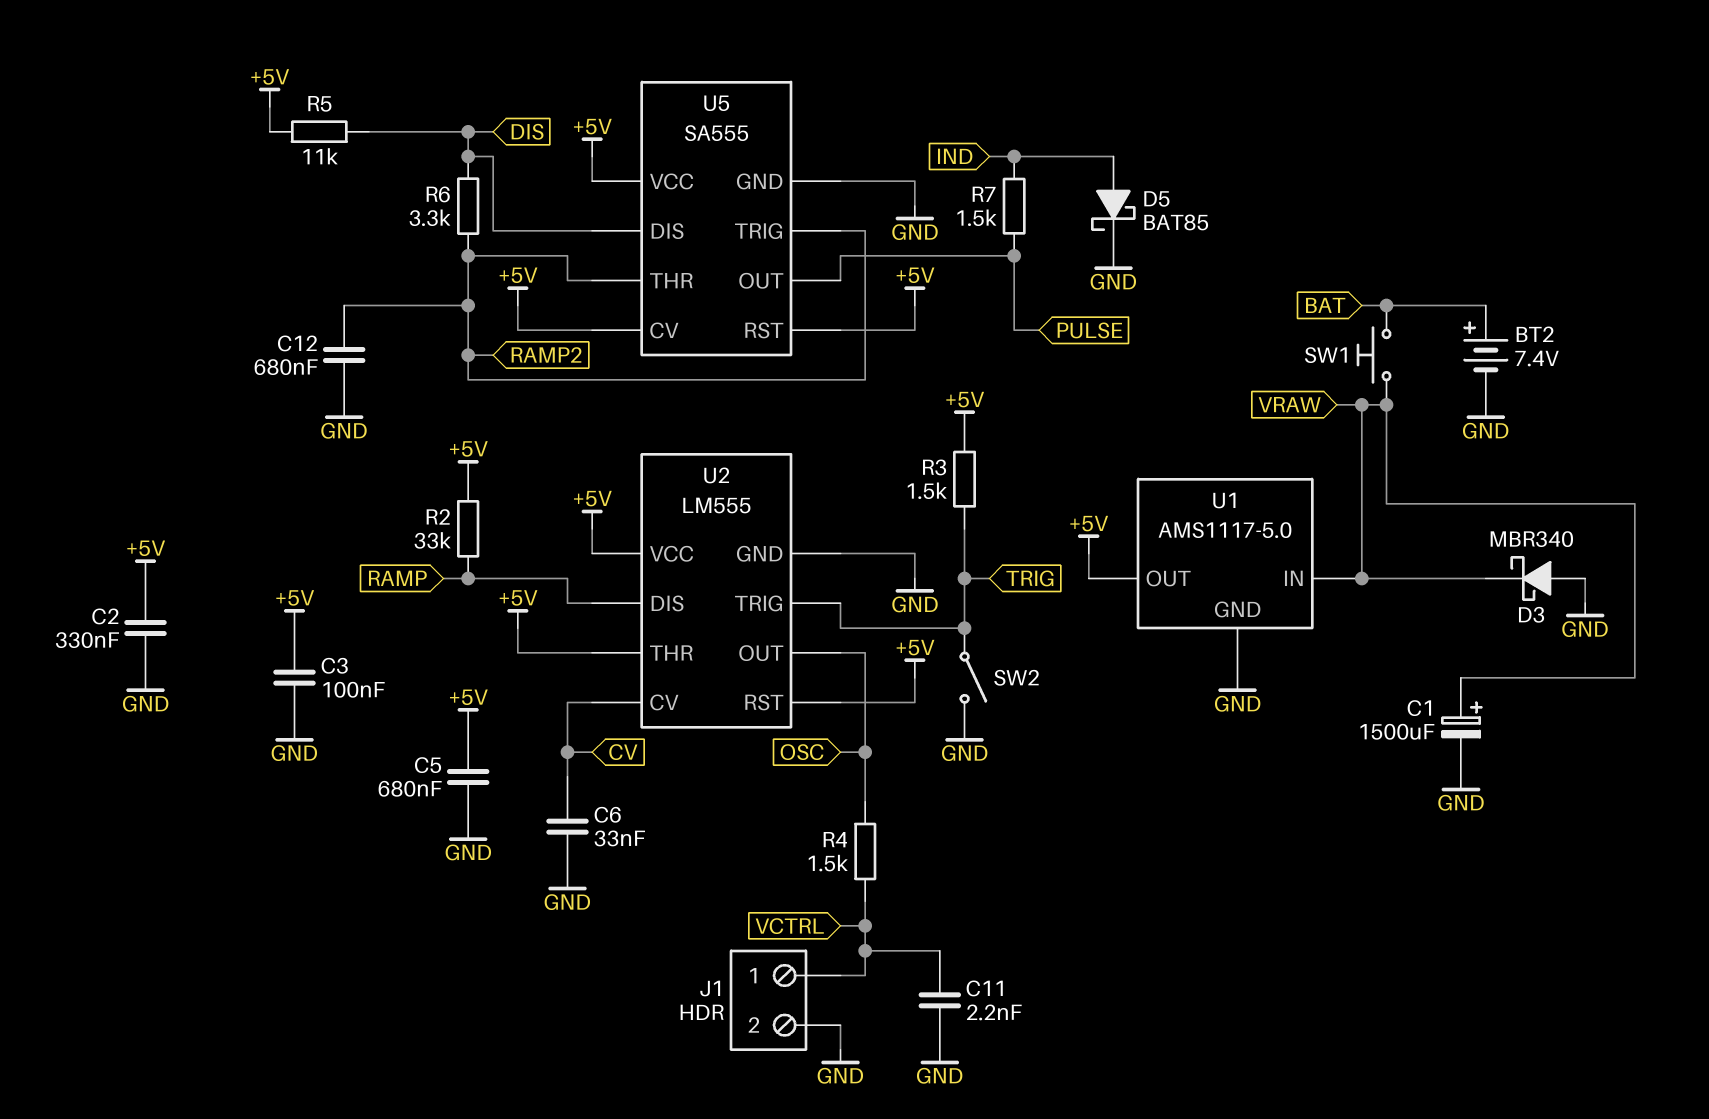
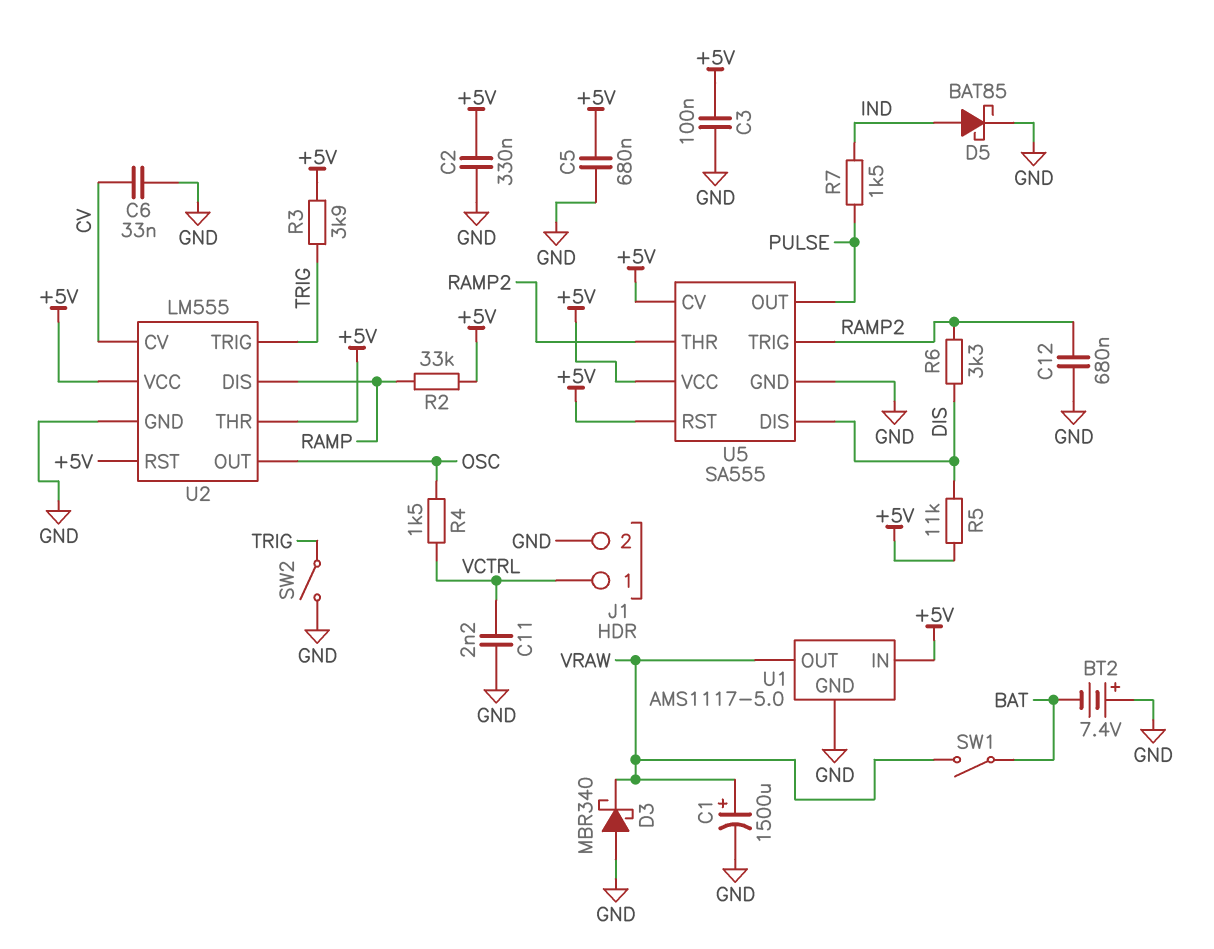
BT2: 7.4V (plus BAT, minus GND) -> 7.4V (plus GND, minus BAT)
R3: 1.5k (+5V, TRIG) -> 3.9k (+5V, TRIG)
SW1: button (BAT, VRAW) -> switch (BAT, VRAW)
U1 pin IN: VRAW -> +5V
U1 pin OUT: +5V -> VRAW

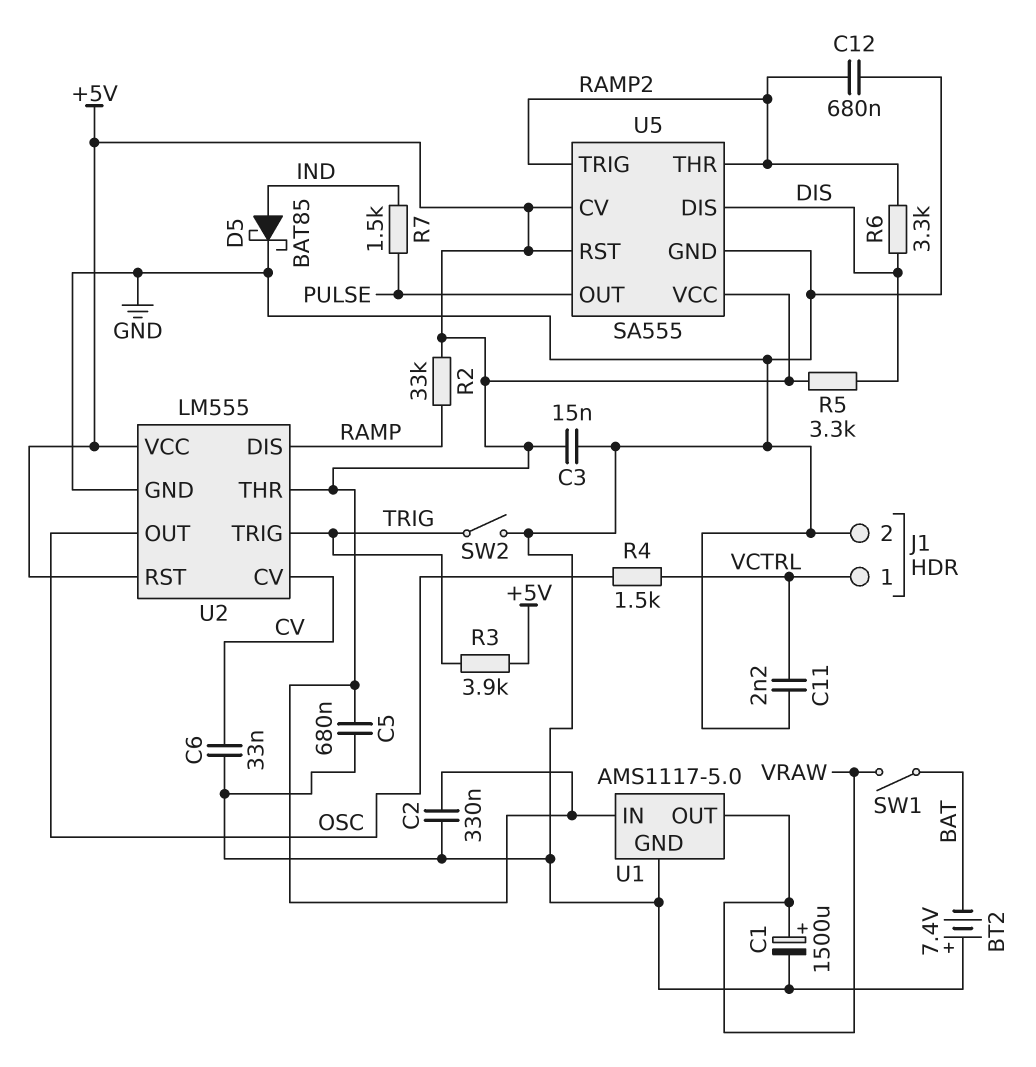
C3: 100nF (+5V, GND) -> 15nF (+5V, GND)
D3: schottky MBR340 (A GND, K VRAW) -> none
R5: 11k (+5V, DIS) -> 3.3k (+5V, DIS)

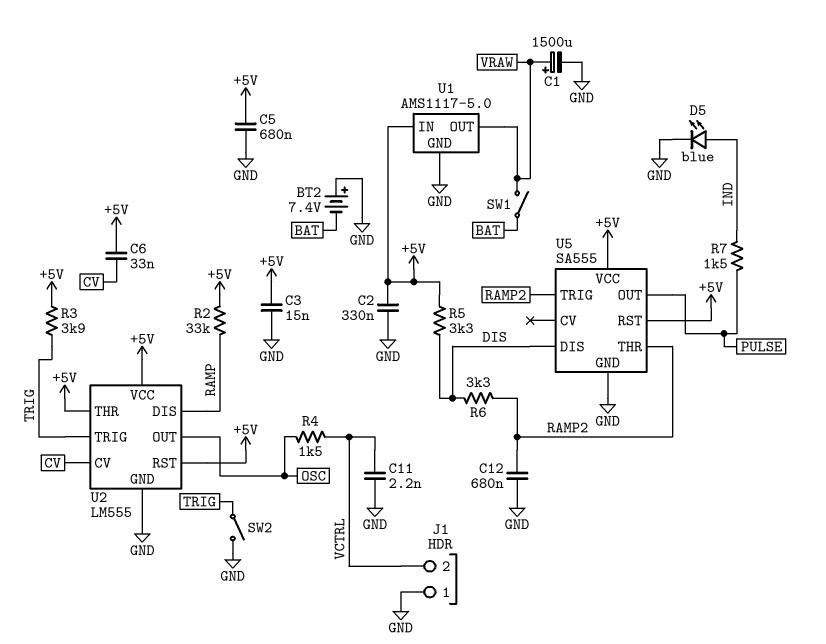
C6: 33nF (CV, GND) -> 33nF (+5V, CV)
D5: schottky BAT85 (A IND, K GND) -> LED blue (A IND, K GND)
J1 pin 1: VCTRL -> GND
J1 pin 2: GND -> VCTRL
U5 pin CV: +5V -> none

